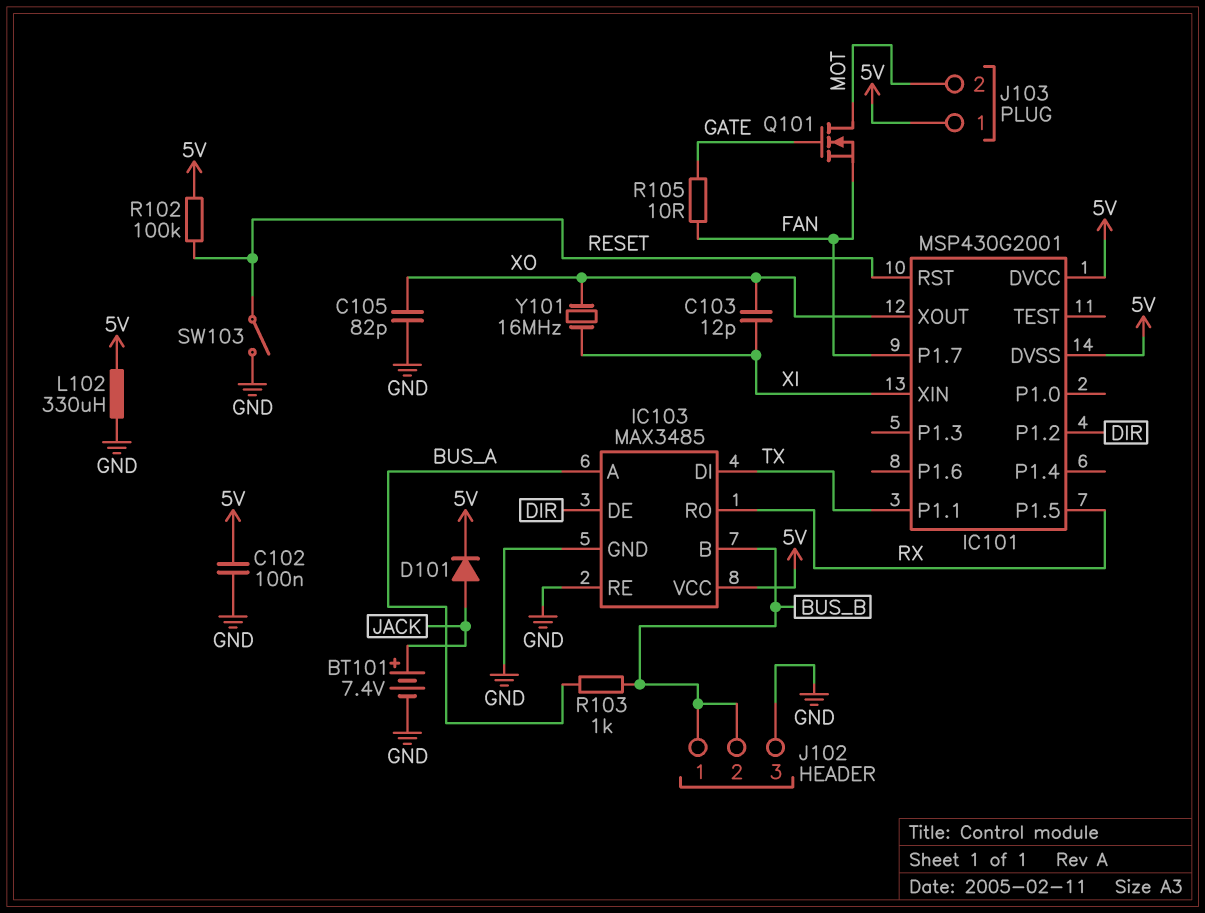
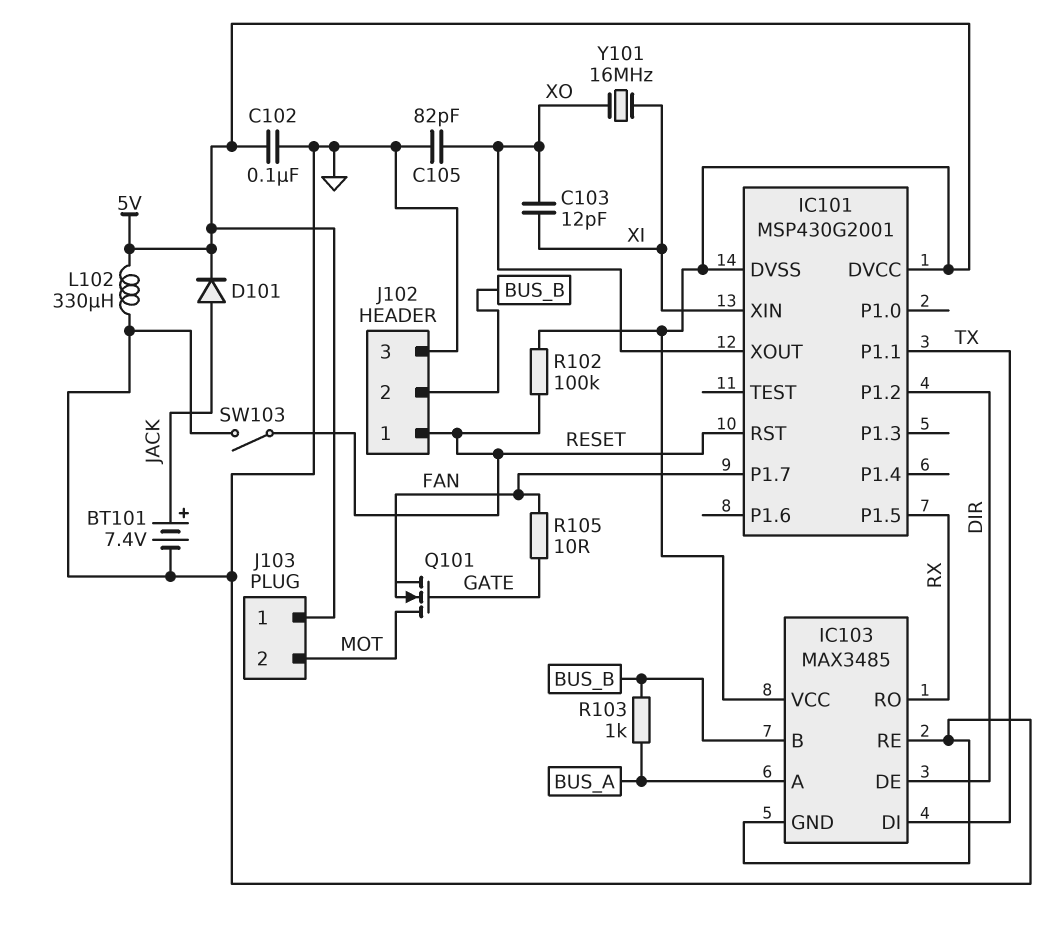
J102 pin 1: BUS_B -> RESET

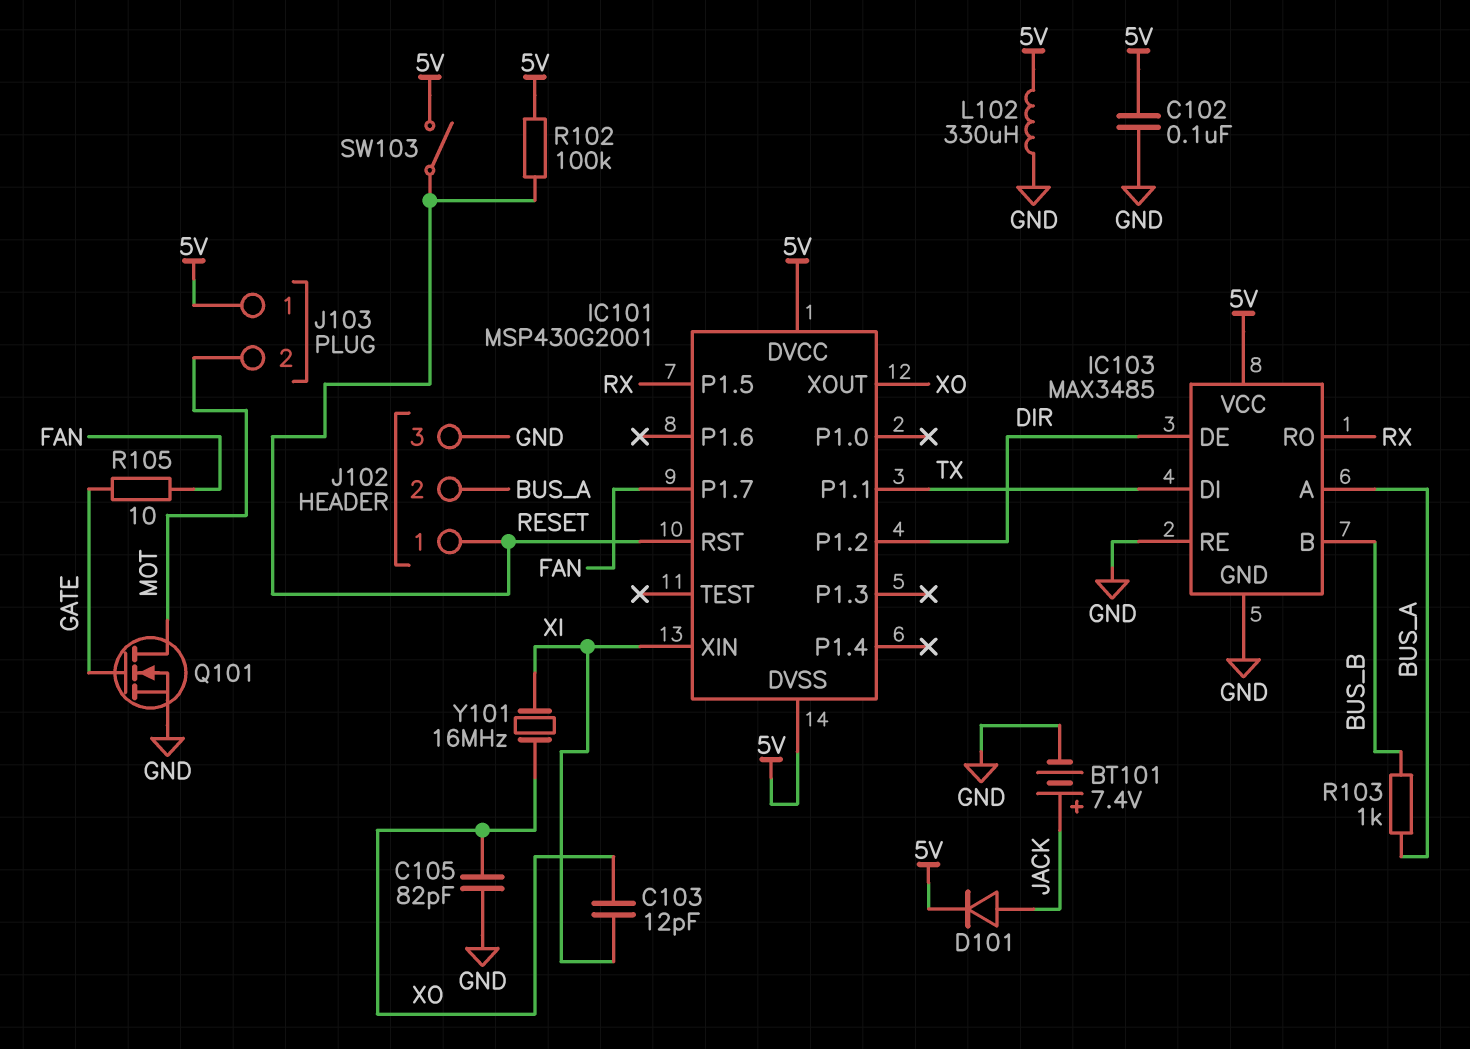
J102 pin 2: BUS_B -> BUS_A
Q101: NMOS (G GATE, D MOT, S FAN) -> NMOS (G GATE, D MOT, S GND)
SW103: switch (GND, RESET) -> switch (5V, RESET)

